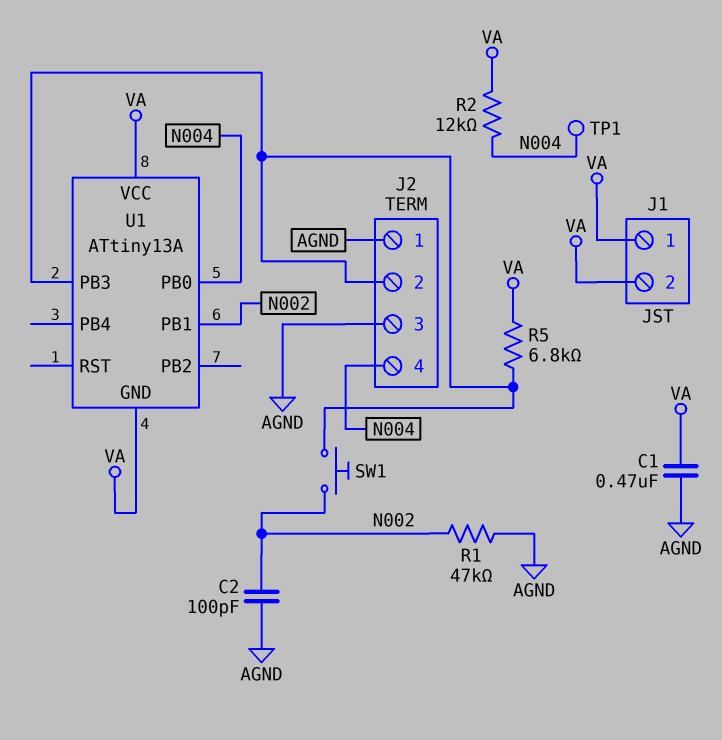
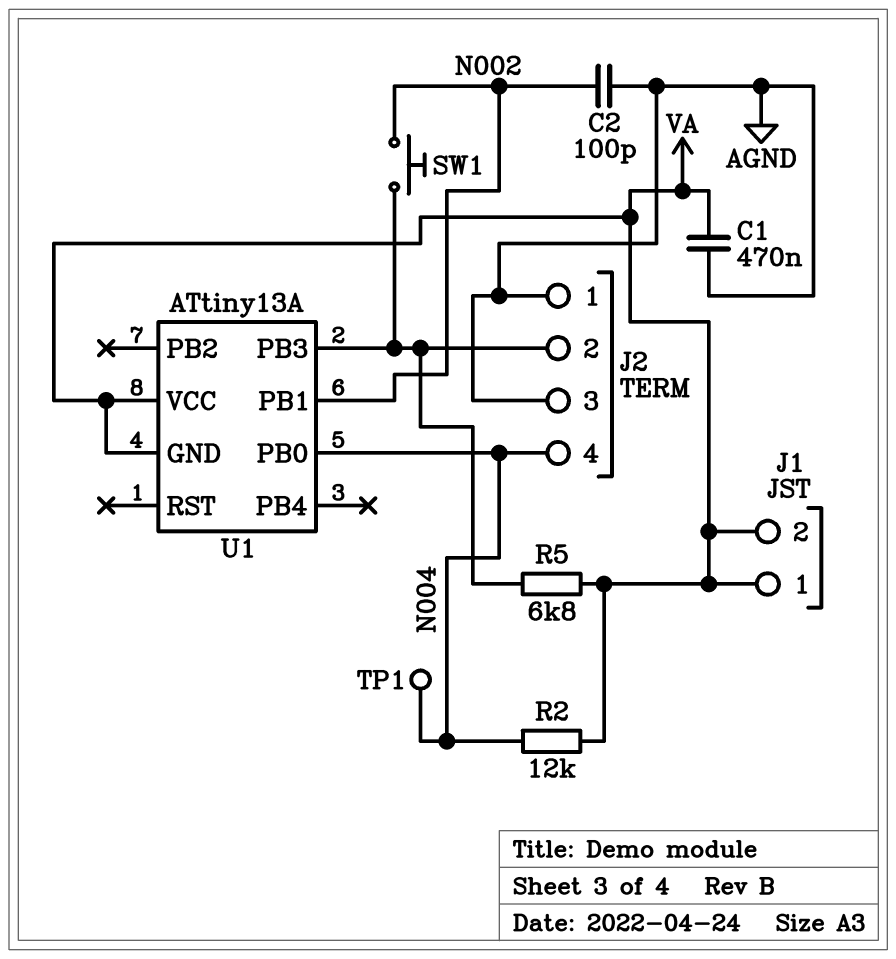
R1: 47k (AGND, N002) -> none

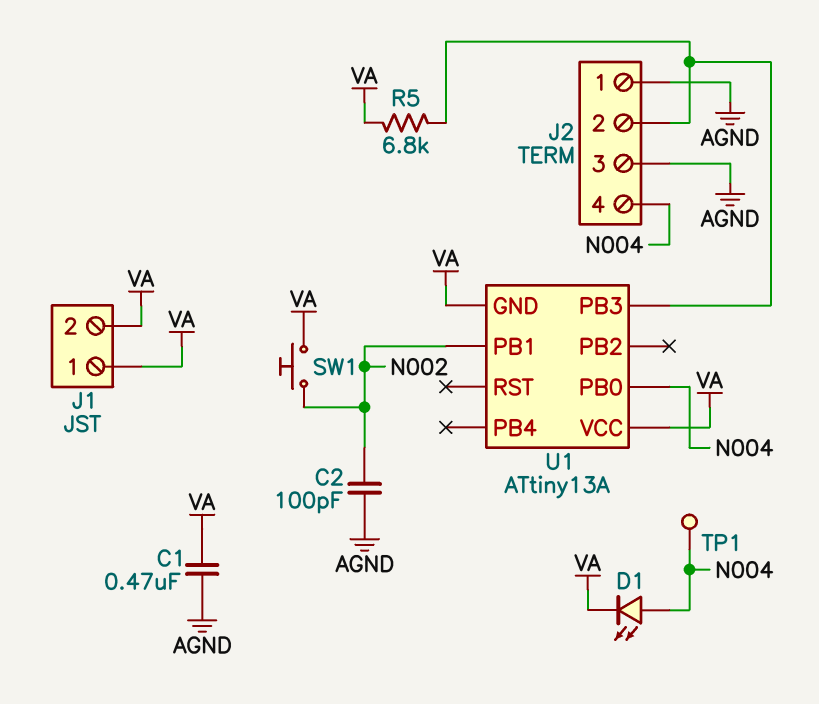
D1: none -> LED (A N004, K VA)
R2: 12k (N004, VA) -> none
SW1: button (J2/2, N002) -> button (N002, VA)

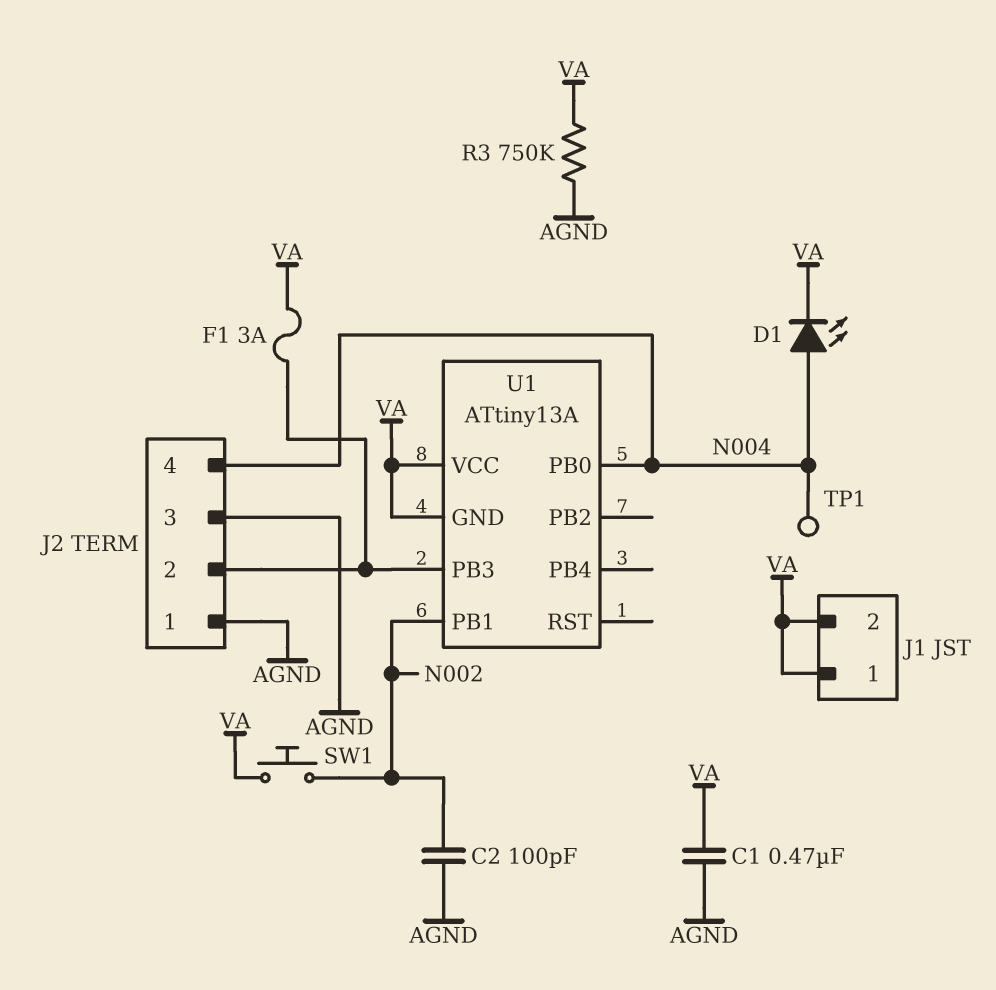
F1: none -> 3A (J2/2, VA)
R3: none -> 750k (AGND, VA)
R5: 6.8k (J2/2, VA) -> none

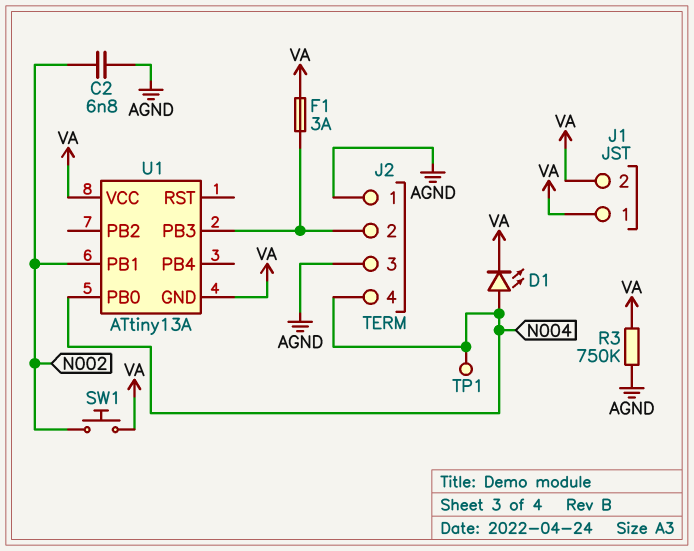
C1: 470nF (AGND, VA) -> none
C2: 100pF (AGND, N002) -> 6.8nF (AGND, N002)

